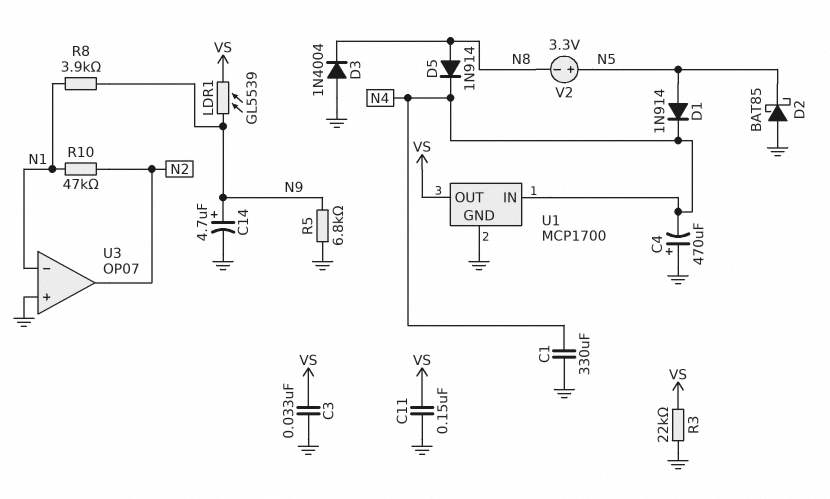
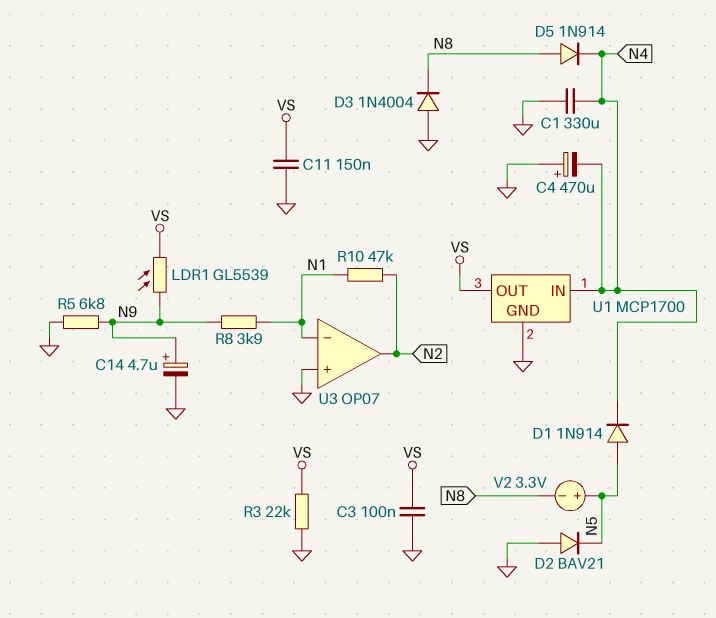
C3: 33nF (GND, VS) -> 100nF (GND, VS)
D2: schottky BAT85 (A GND, K N5) -> diode BAV21 (A GND, K N5)

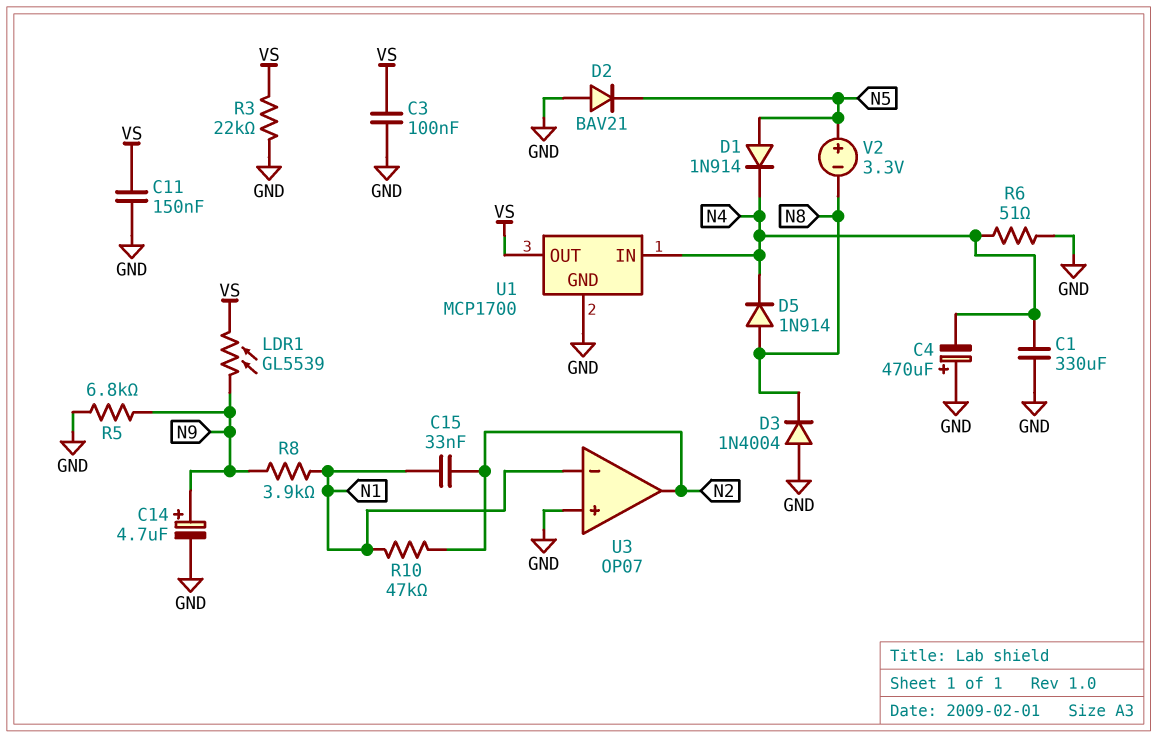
C15: none -> 33nF (N1, N2)
R6: none -> 51 (GND, N4)

